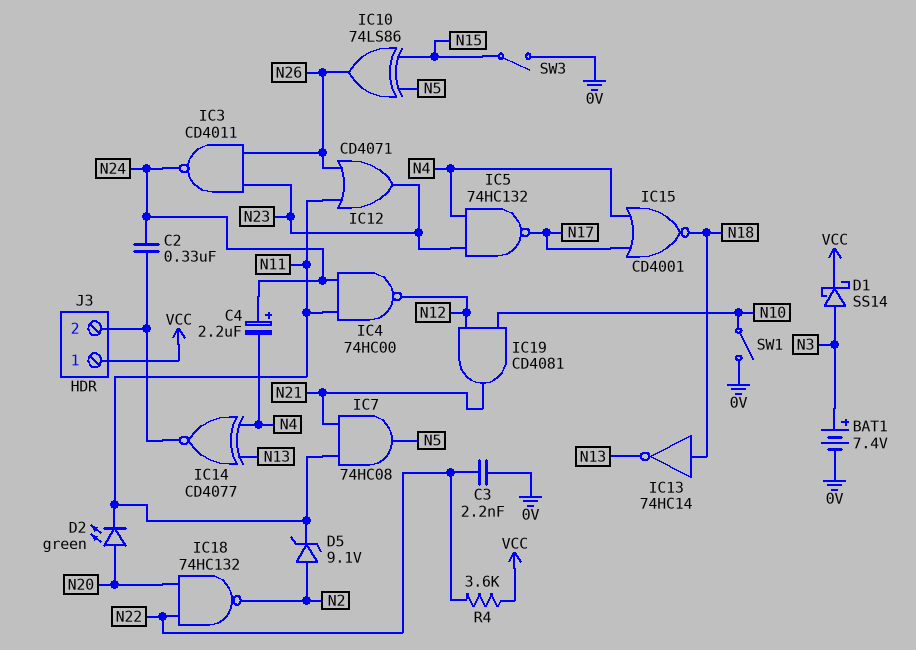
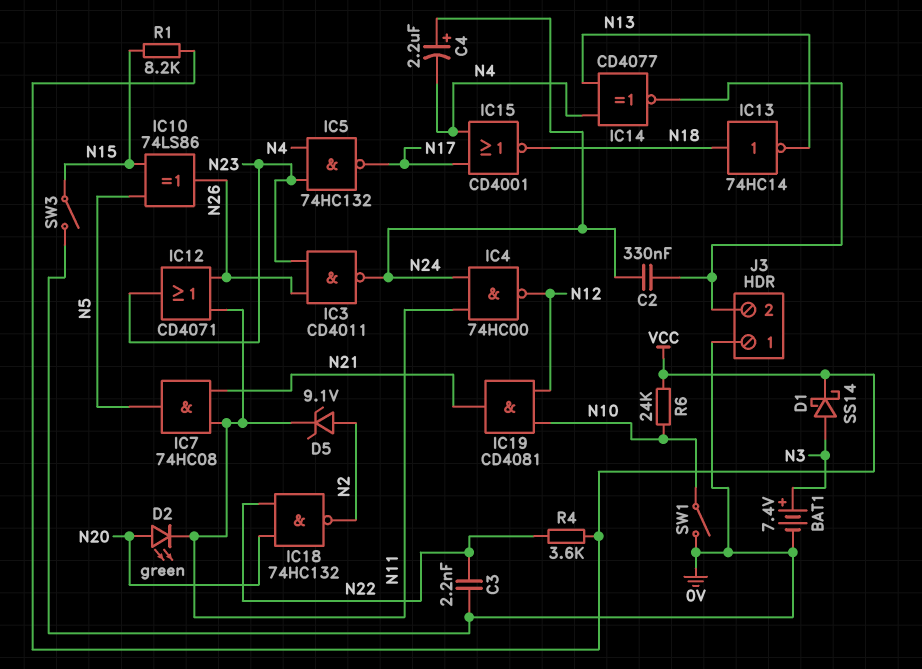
J3 pin 1: VCC -> 0V
R1: none -> 8.2k (N15, VCC)
R6: none -> 24k (N10, VCC)

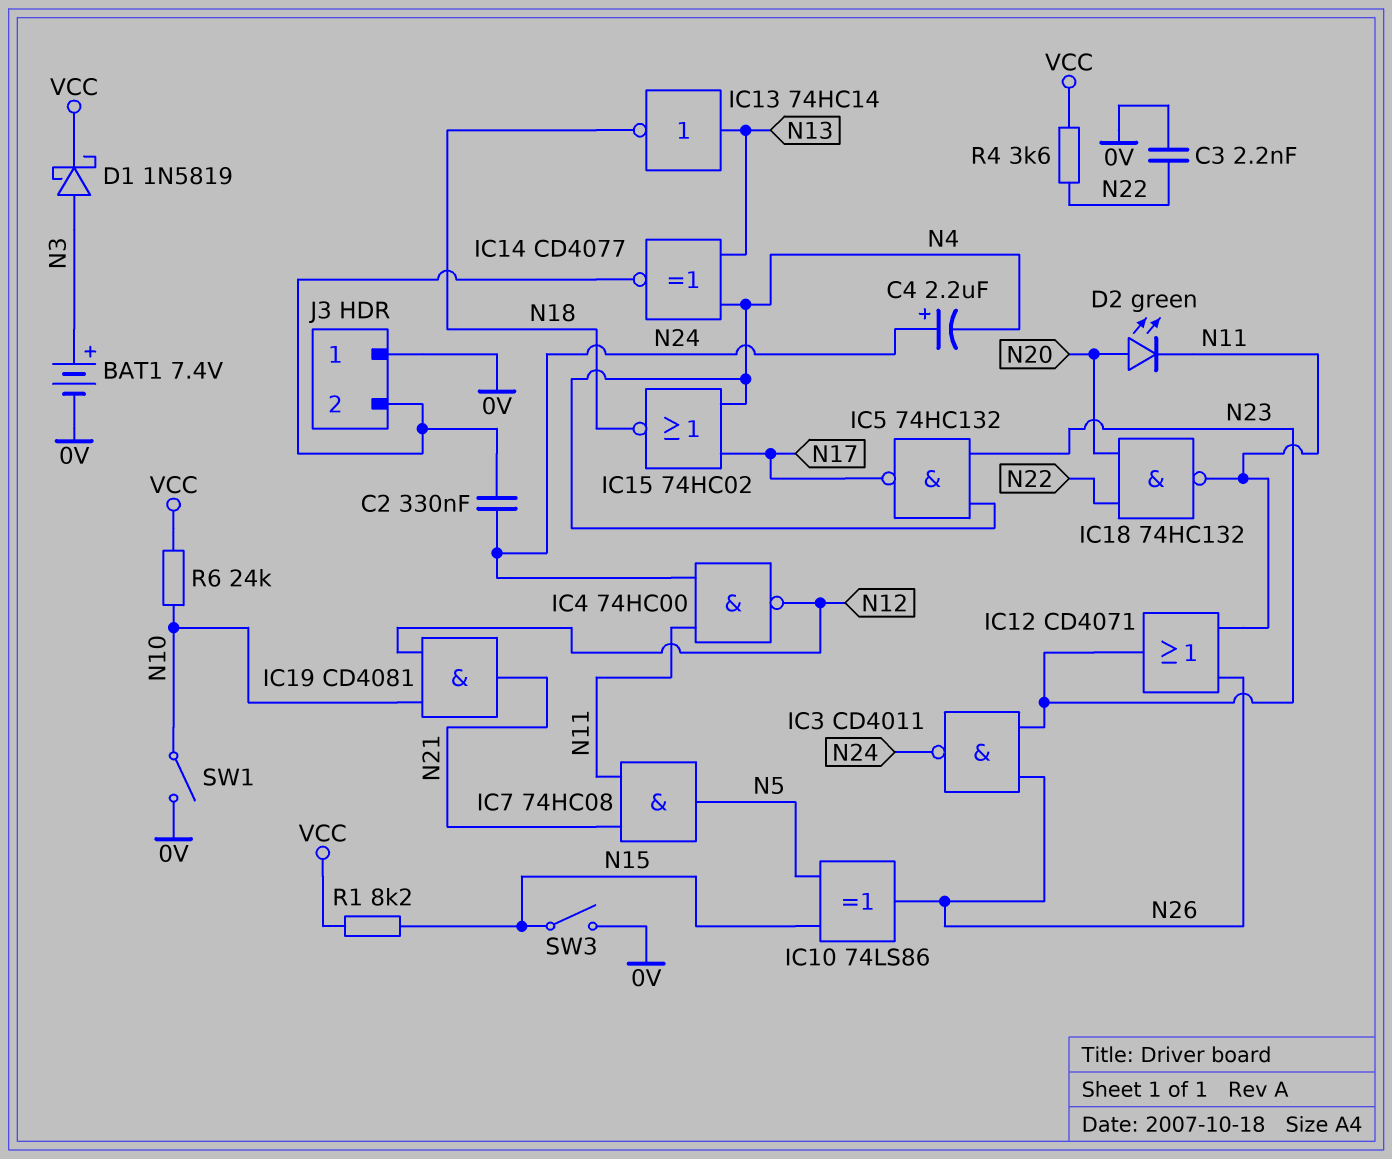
D1: schottky SS14 (A N3, K VCC) -> schottky 1N5819 (A N3, K VCC)
D5: zener 9.1V (A N2, K N11) -> none
IC13: NOT 74HC14 (in N18, out N13) -> NOT 74HC14 (in N13, out N18)
IC15: NOR CD4001 (in N4, in N17, out N18) -> NOR 74HC02 (in N4, in N17, out N18)
IC18: NAND 74HC132 (in N20, in N22, out N2) -> NAND 74HC132 (in N20, in N22, out N11)

